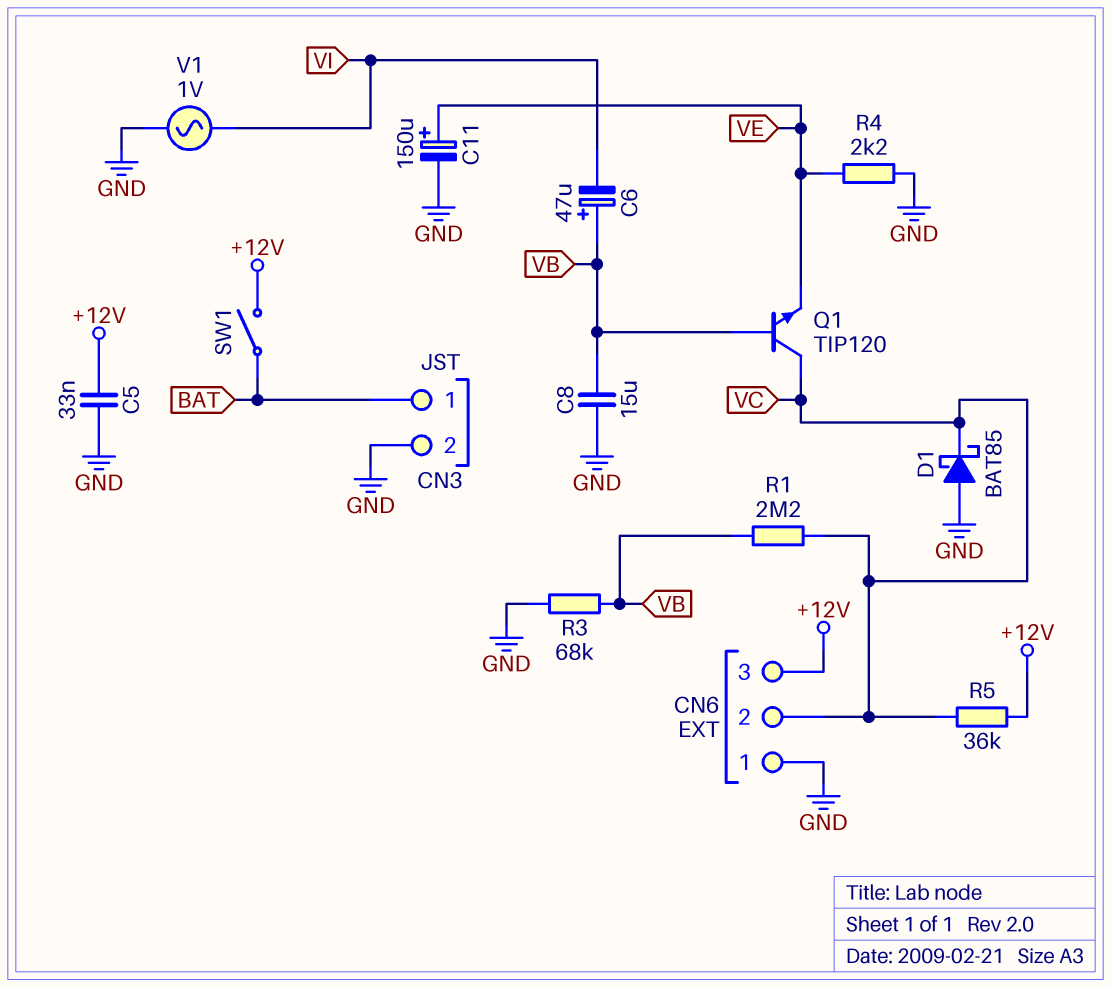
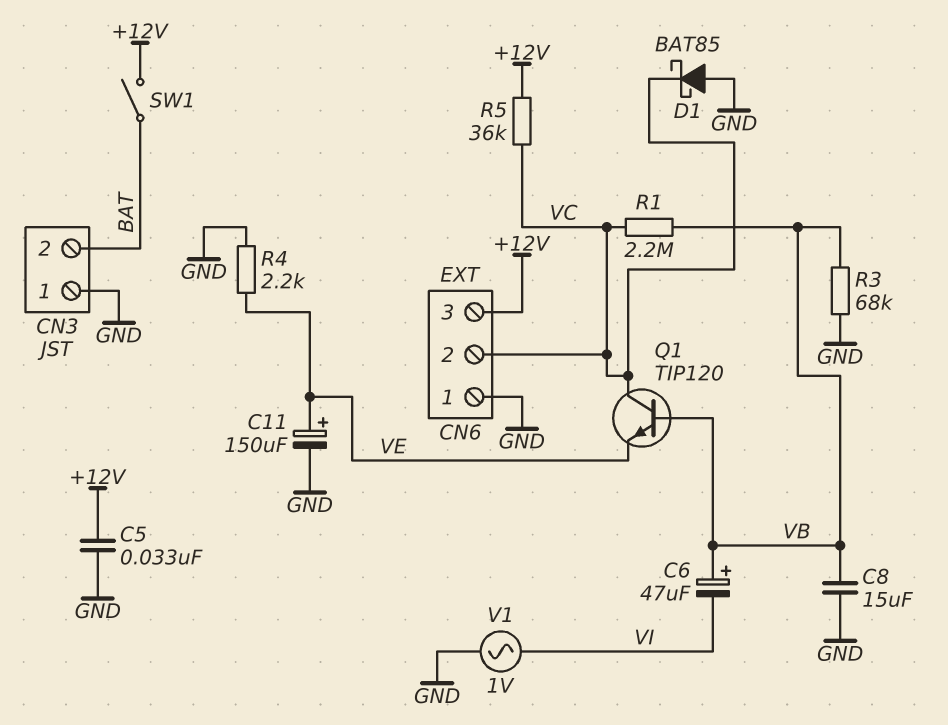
CN3 pin 1: BAT -> GND
CN3 pin 2: GND -> BAT

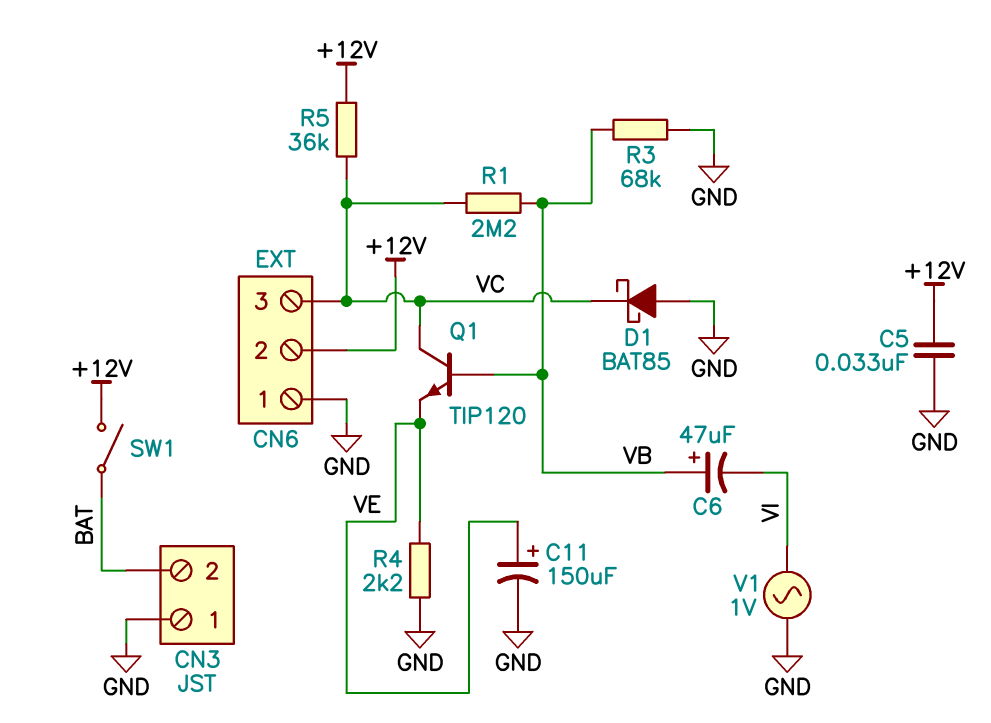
C8: 15uF (GND, VB) -> none
CN6 pin 2: VC -> +12V
CN6 pin 3: +12V -> VC

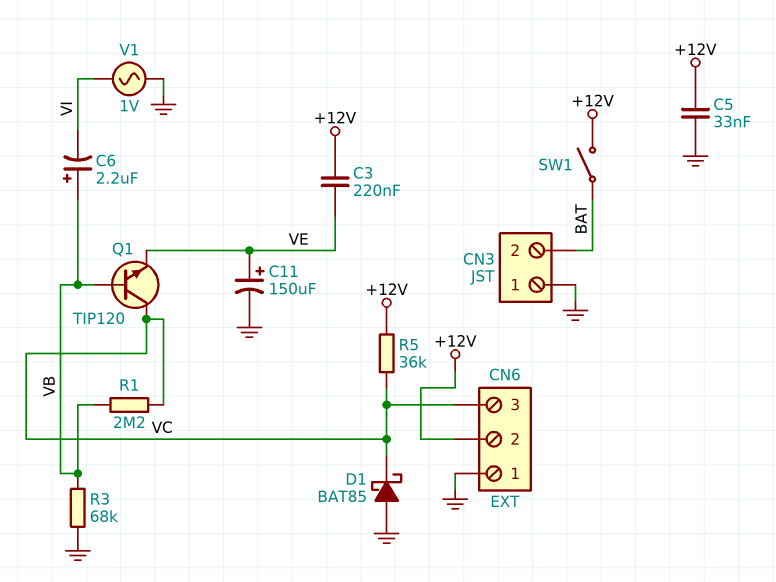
C3: none -> 220nF (+12V, VE)
C6: 47uF (plus VB, minus VI) -> 2.2uF (plus VB, minus VI)
R4: 2.2k (GND, VE) -> none

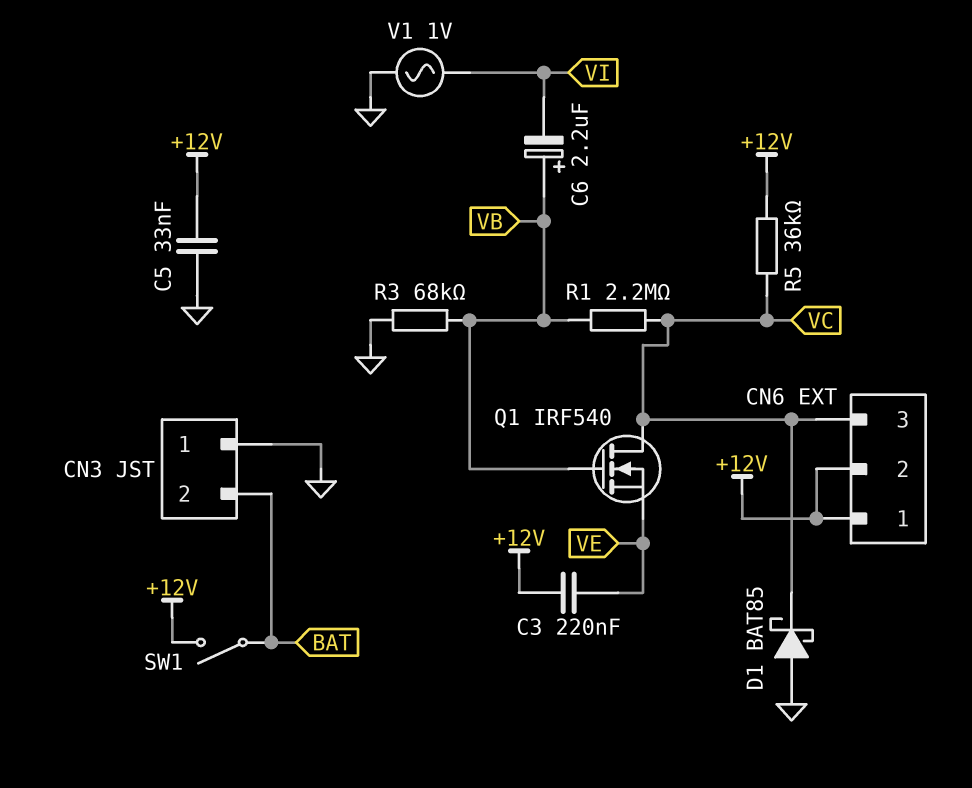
C11: 150uF (plus VE, minus GND) -> none
CN6 pin 1: GND -> +12V
Q1: NPN TIP120 (B VB, C VC, E VE) -> NMOS IRF540 (G VB, D VC, S VE)

